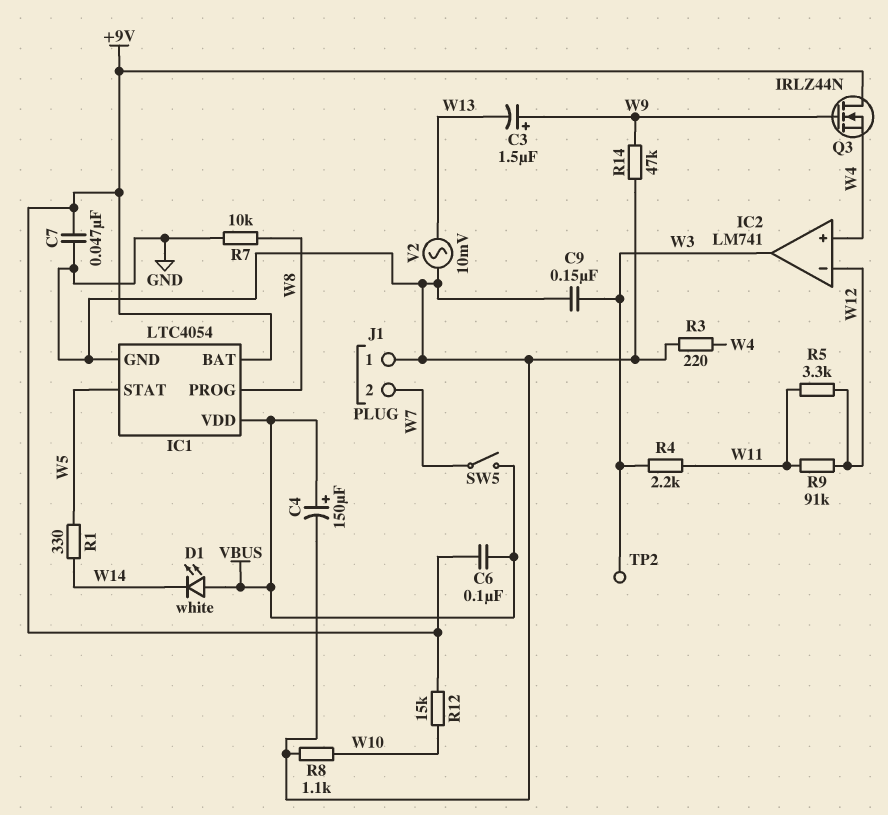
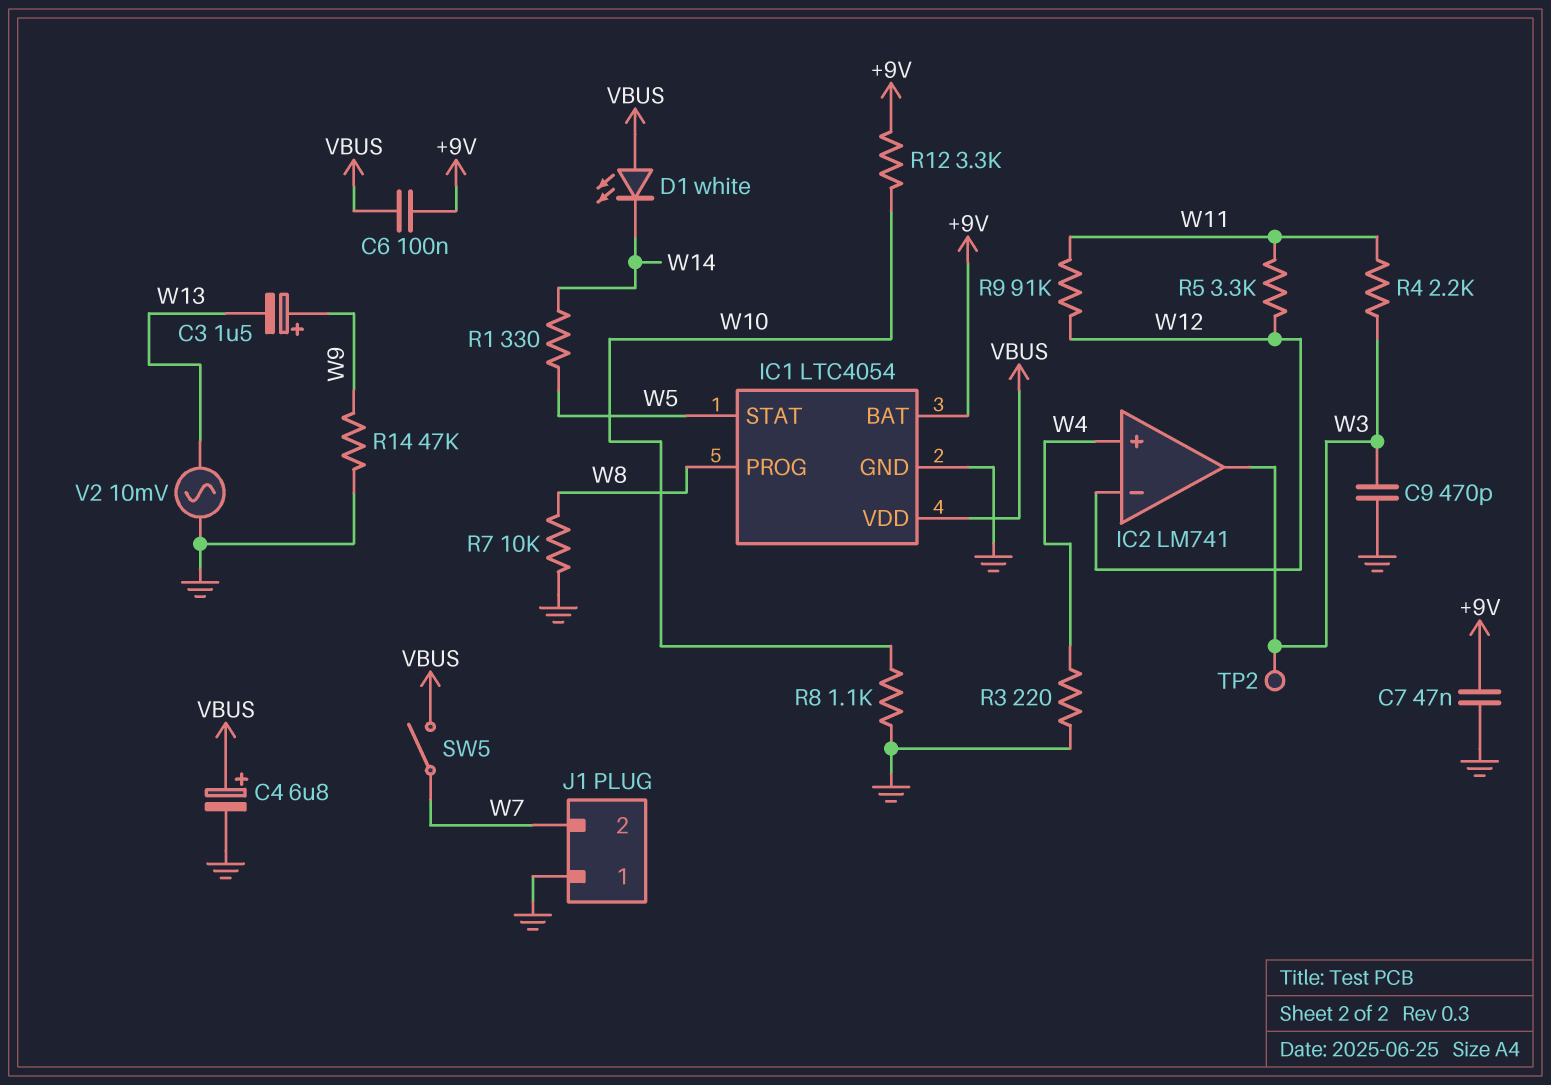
C4: 150uF (plus VBUS, minus GND) -> 6.8uF (plus VBUS, minus GND)
C9: 150nF (GND, W3) -> 470pF (GND, W3)
Q3: NMOS IRLZ44N (G W9, D +9V, S W4) -> none
R12: 15k (+9V, W10) -> 3.3k (+9V, W10)

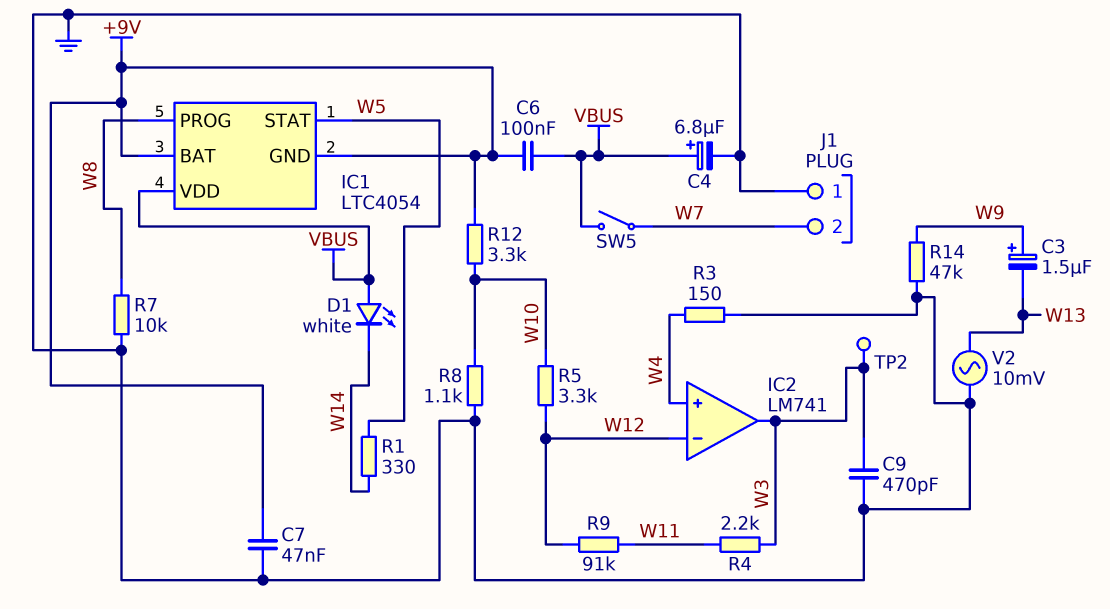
IC1 pin GND: GND -> +9V
R3: 220 (GND, W4) -> 150 (GND, W4)
R5: 3.3k (W11, W12) -> 3.3k (W10, W12)

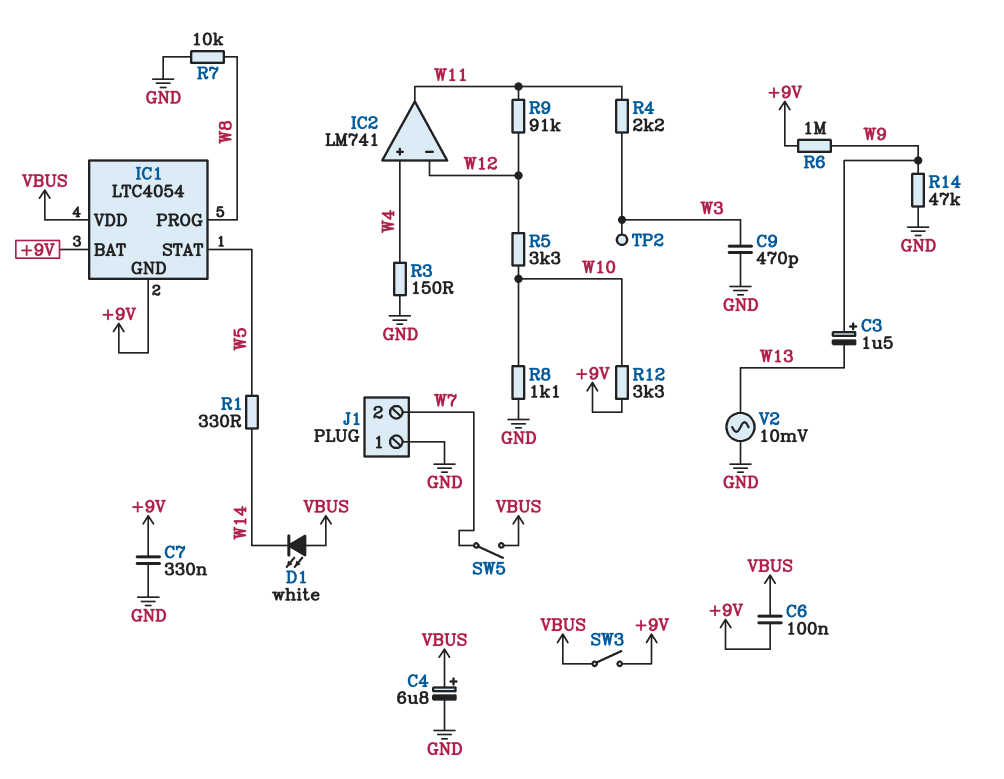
C7: 47nF (+9V, GND) -> 330nF (+9V, GND)
IC2 pin out: W3 -> W11
R6: none -> 1M (+9V, W9)
SW3: none -> switch (+9V, VBUS)

